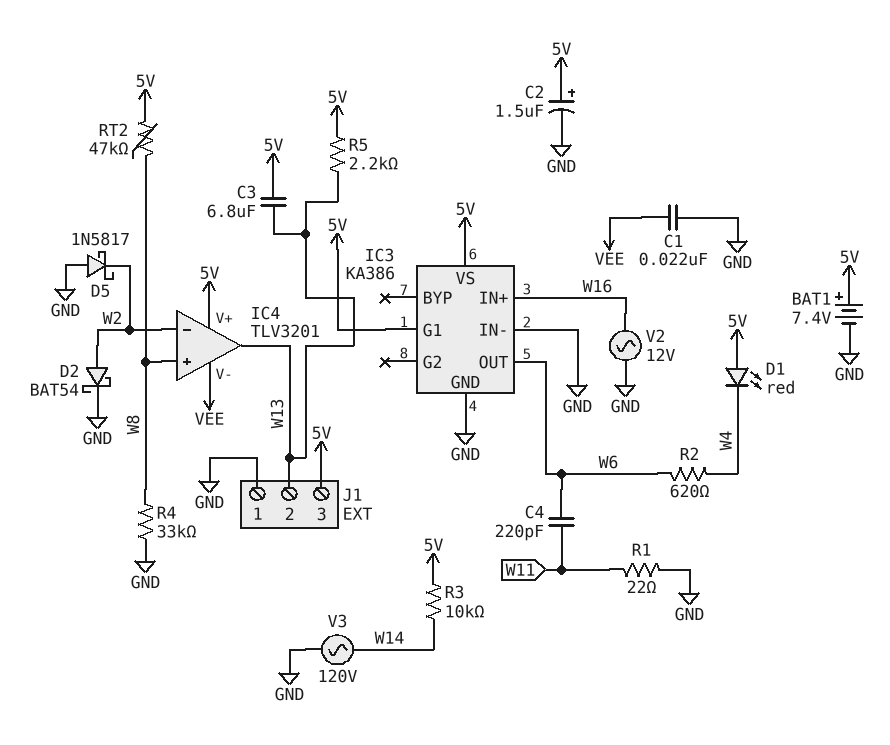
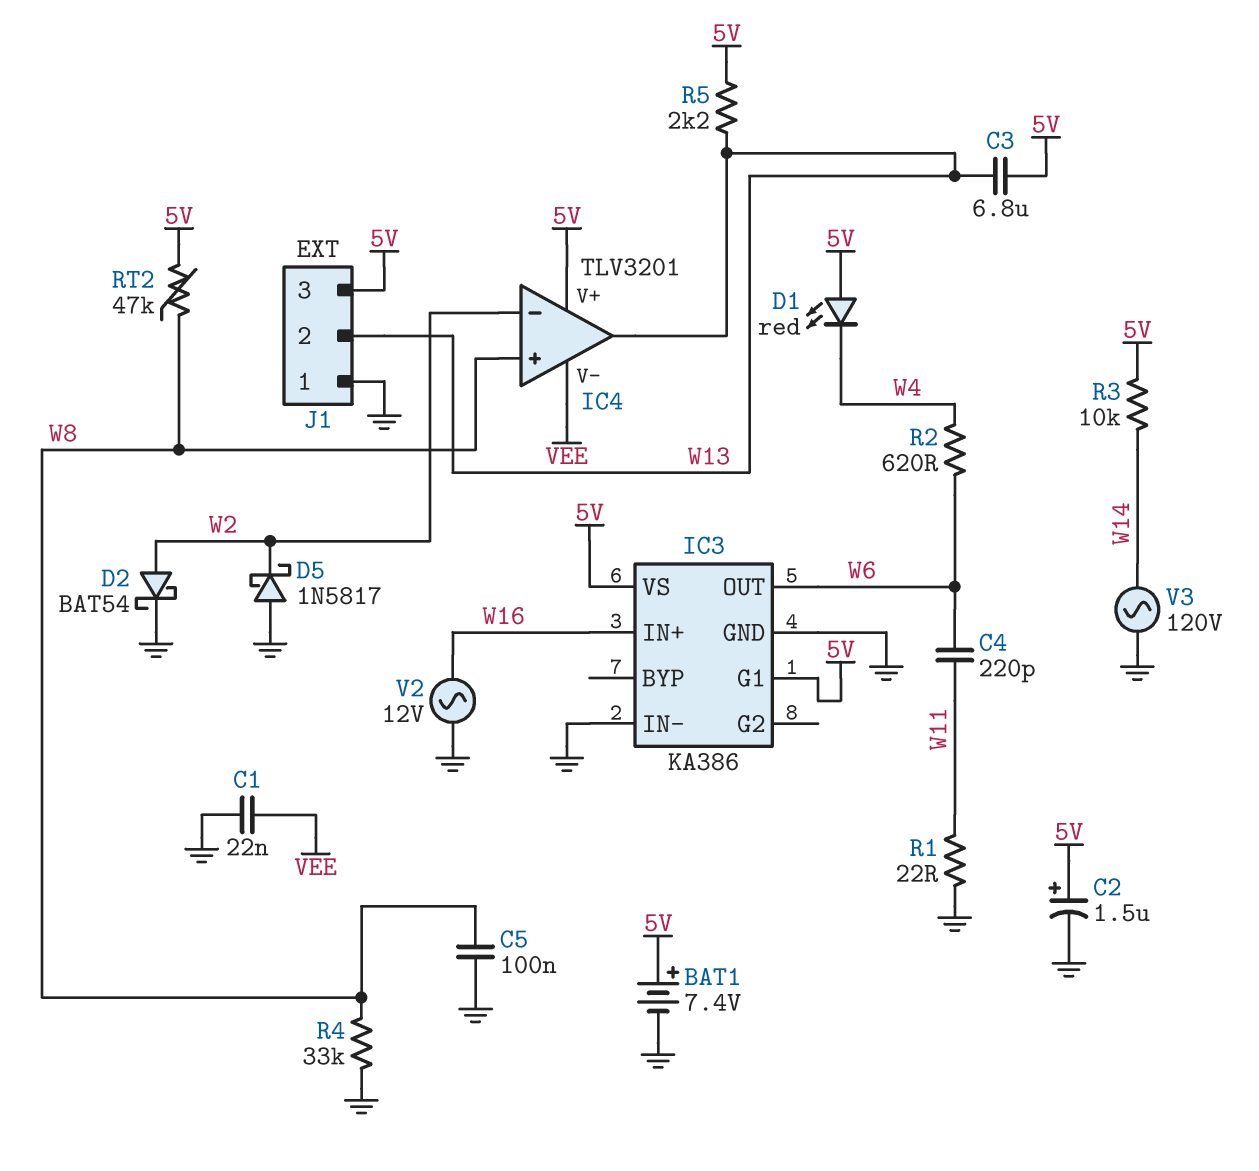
C5: none -> 100nF (GND, W8)

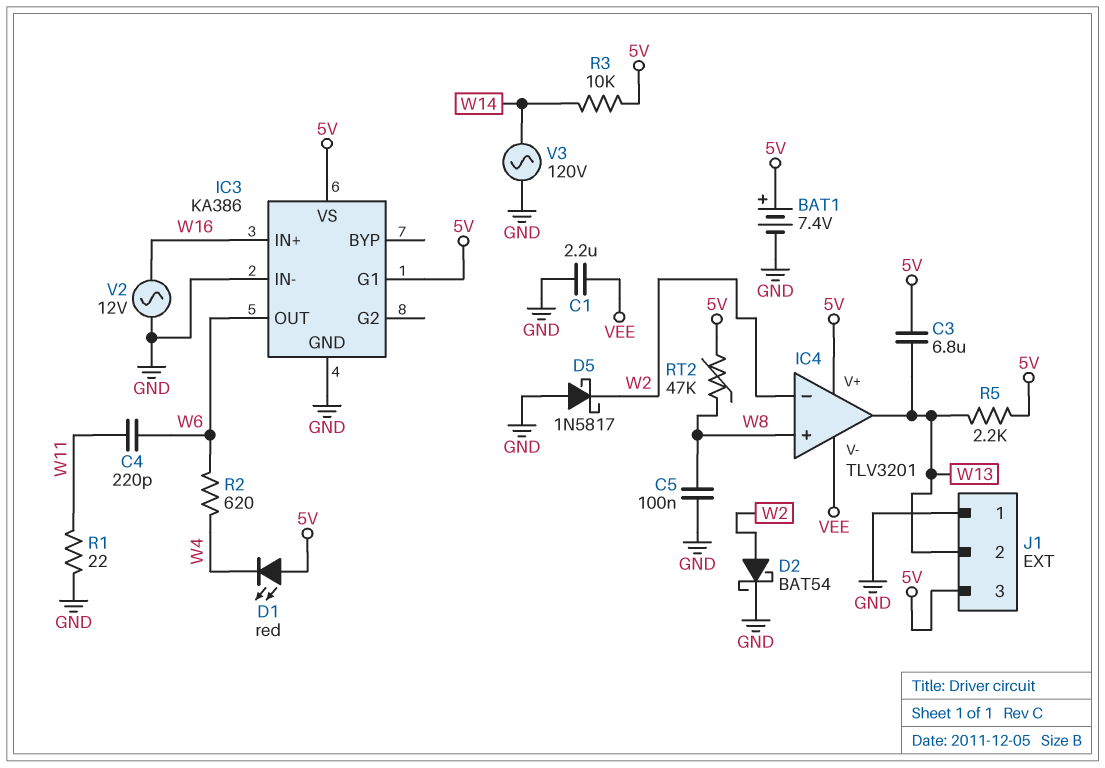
C1: 22nF (GND, VEE) -> 2.2uF (GND, VEE)
C2: 1.5uF (plus 5V, minus GND) -> none
R4: 33k (GND, W8) -> none

